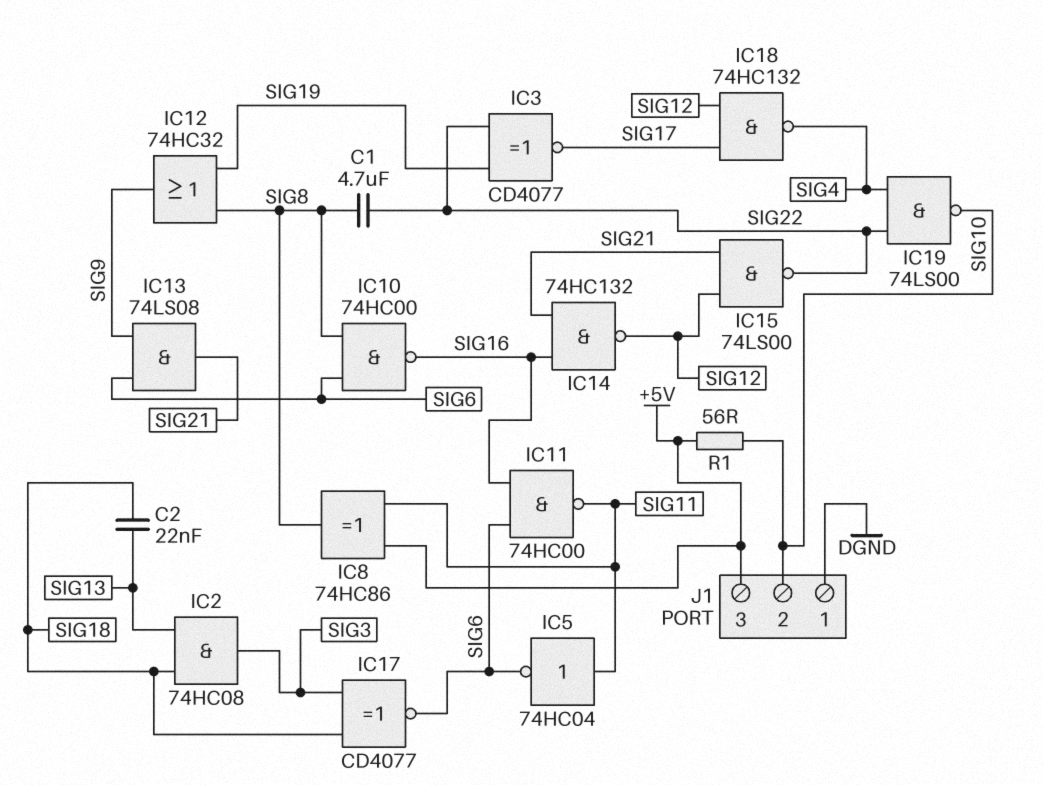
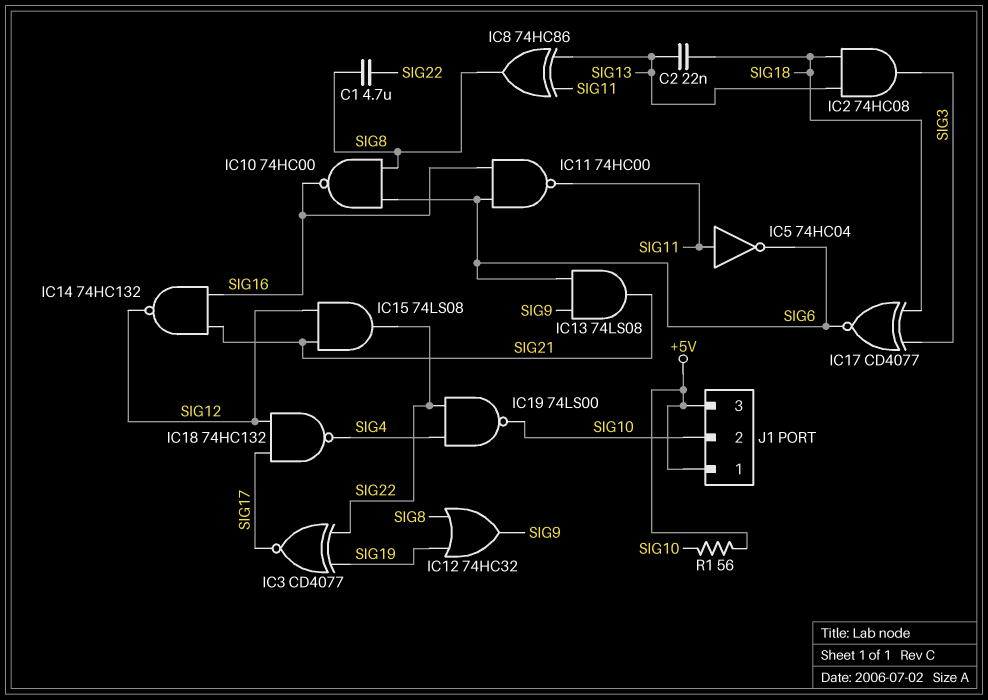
IC8: XOR 74HC86 (in +5V, in SIG11, out SIG8) -> XOR 74HC86 (in SIG11, in SIG13, out SIG8)
IC15: NAND 74LS00 (in SIG12, in SIG21, out SIG22) -> AND 74LS08 (in SIG12, in SIG21, out SIG22)
J1 pin 1: DGND -> +5V

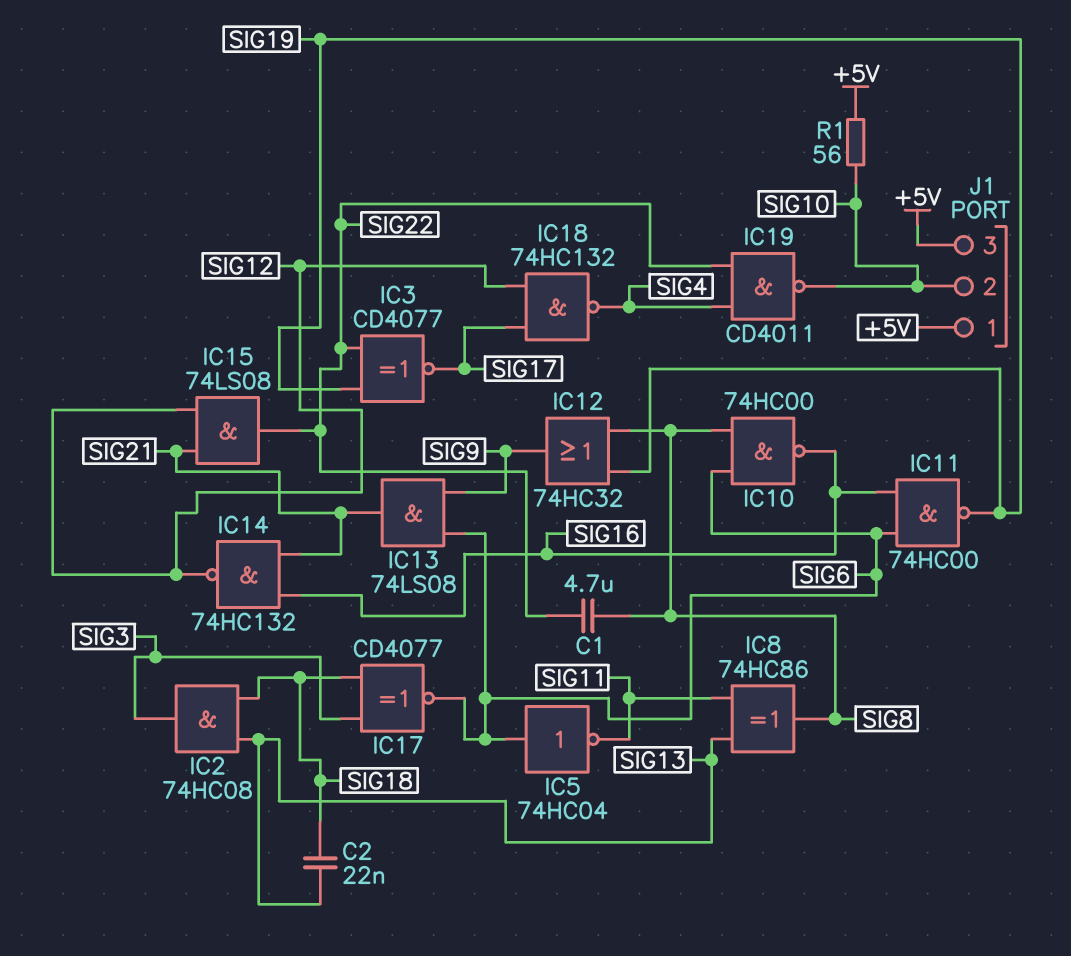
IC5: NOT 74HC04 (in SIG11, out SIG6) -> NOT 74HC04 (in SIG6, out SIG11)
IC11: NAND 74HC00 (in SIG6, in SIG16, out SIG11) -> NAND 74HC00 (in SIG6, in SIG16, out SIG19)
IC19: NAND 74LS00 (in SIG4, in SIG22, out SIG10) -> NAND CD4011 (in SIG4, in SIG22, out SIG10)

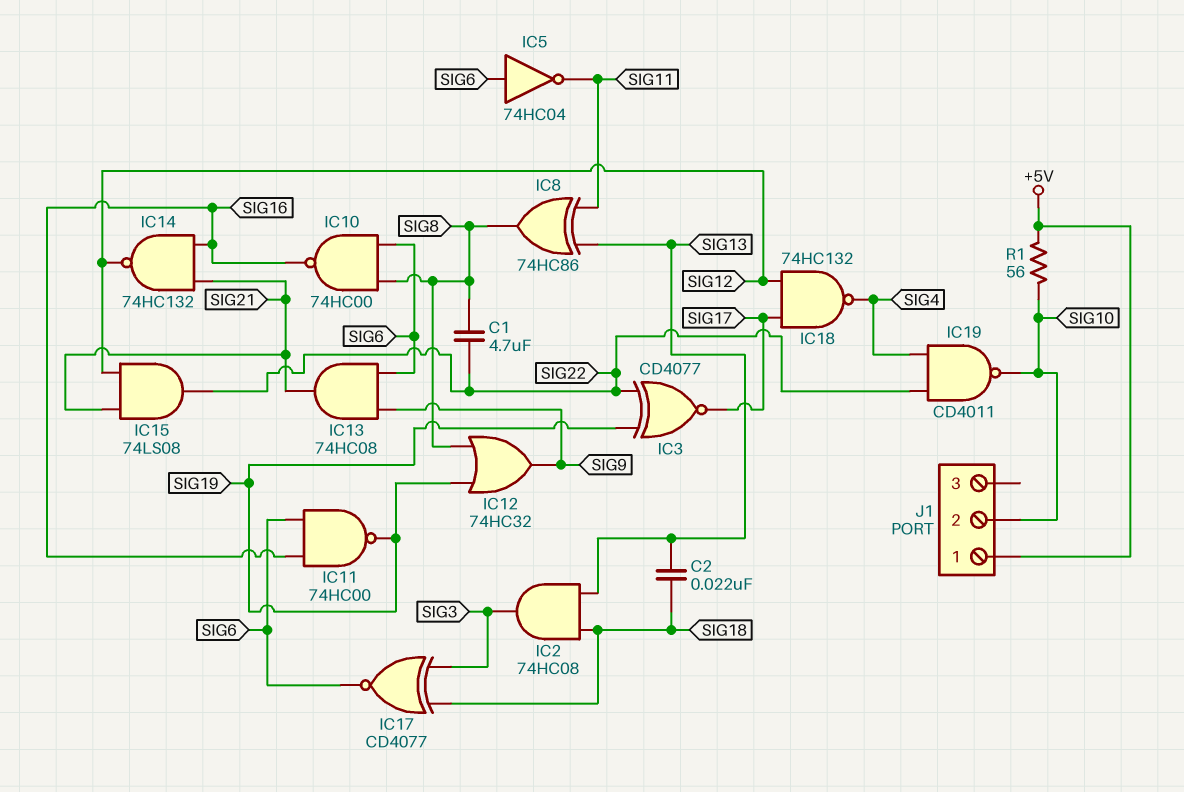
IC13: AND 74LS08 (in SIG6, in SIG9, out SIG21) -> AND 74HC08 (in SIG6, in SIG9, out SIG21)
J1 pin 3: +5V -> none

